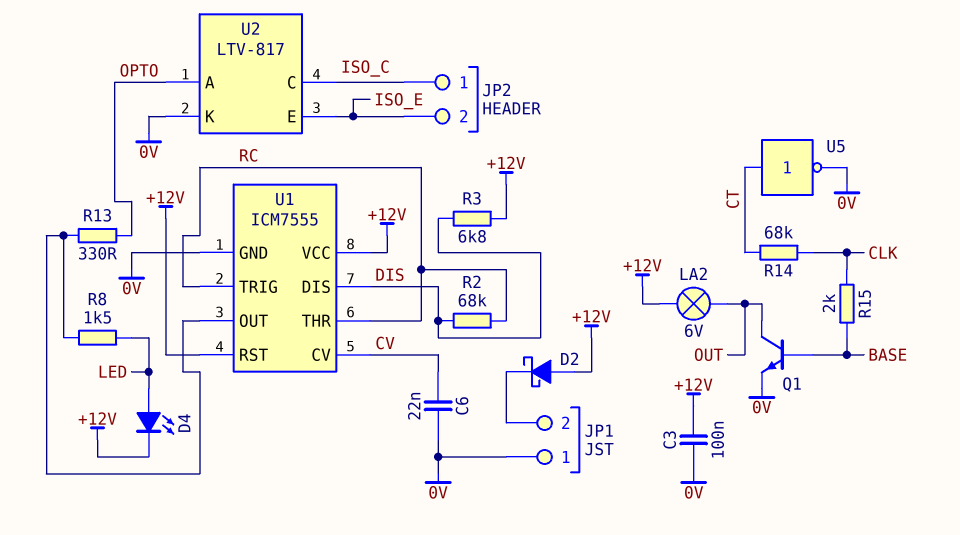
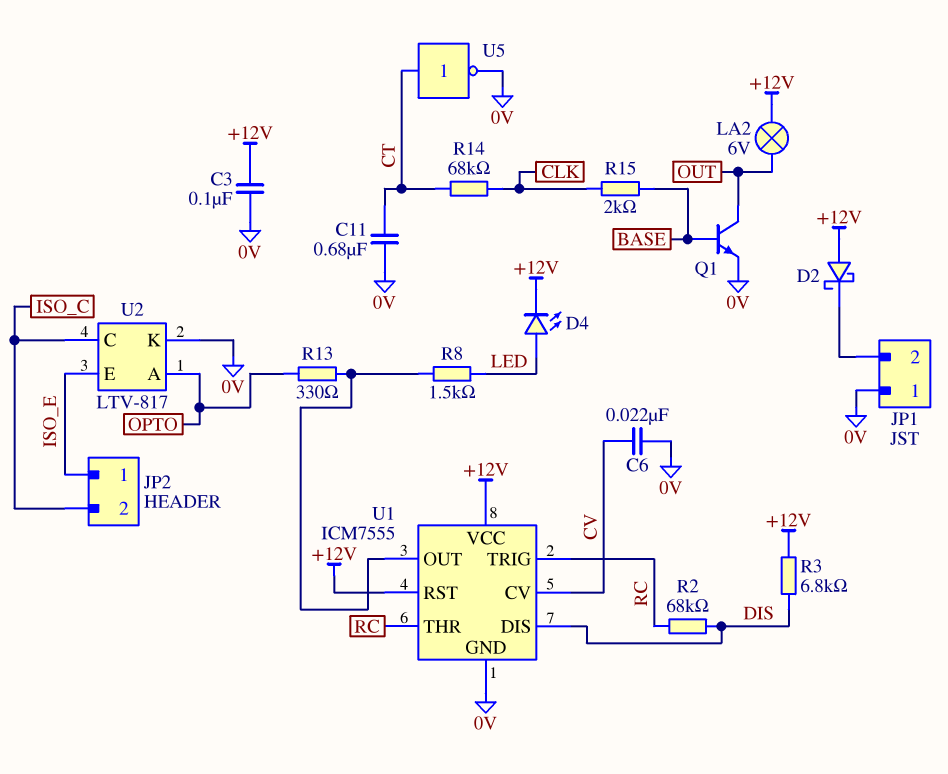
C11: none -> 680nF (0V, CT)
JP2 pin 1: ISO_C -> ISO_E
JP2 pin 2: ISO_E -> ISO_C

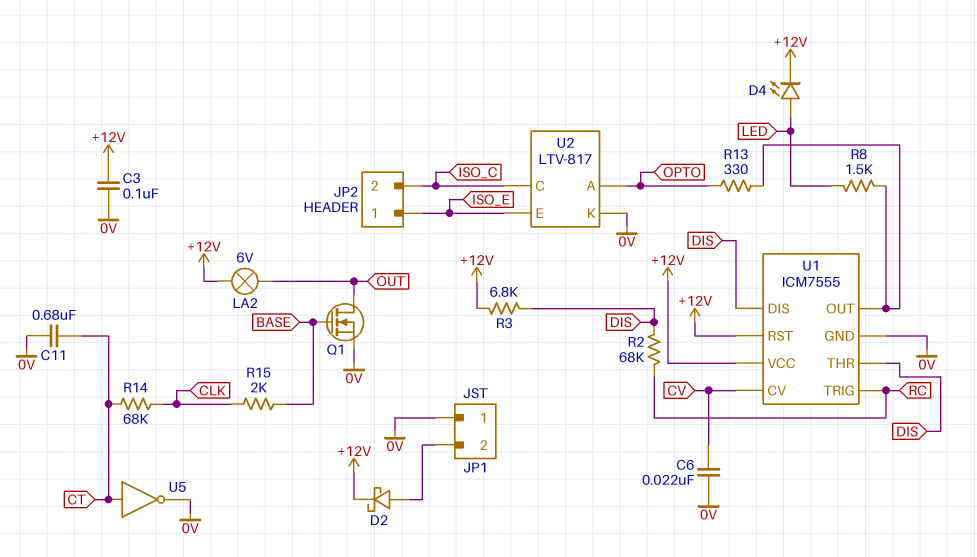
D2: schottky (A +12V, K JP1/2) -> schottky (A JP1/2, K +12V)
Q1: NPN (B BASE, C OUT, E 0V) -> NMOS (G BASE, D OUT, S 0V)
U1 pin THR: RC -> DIS

